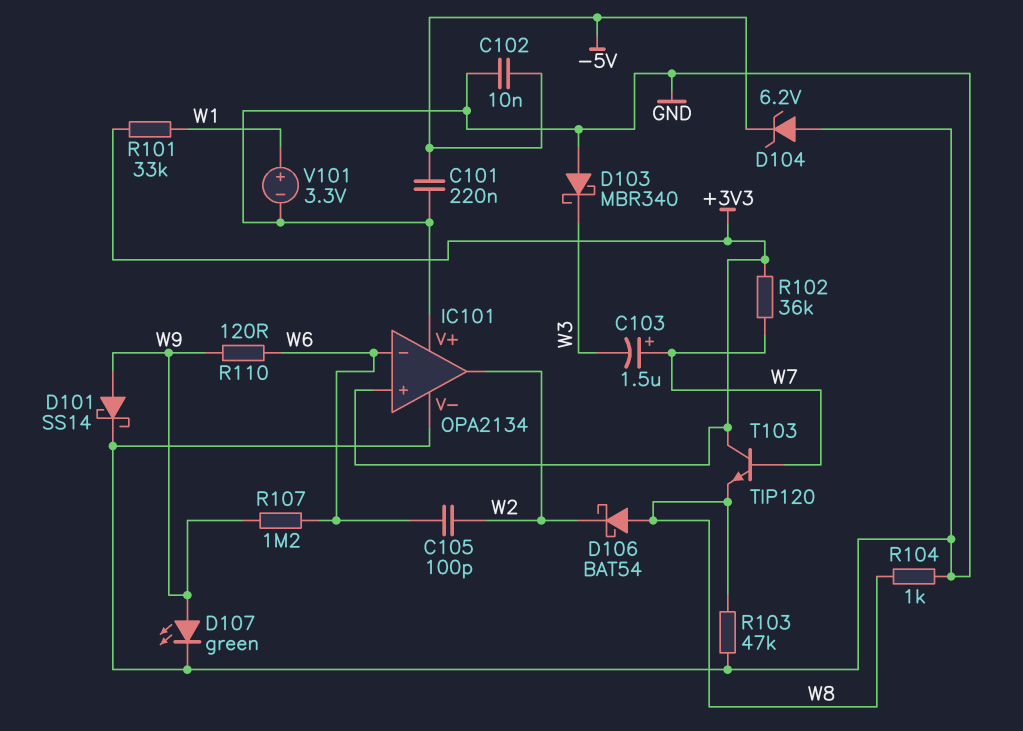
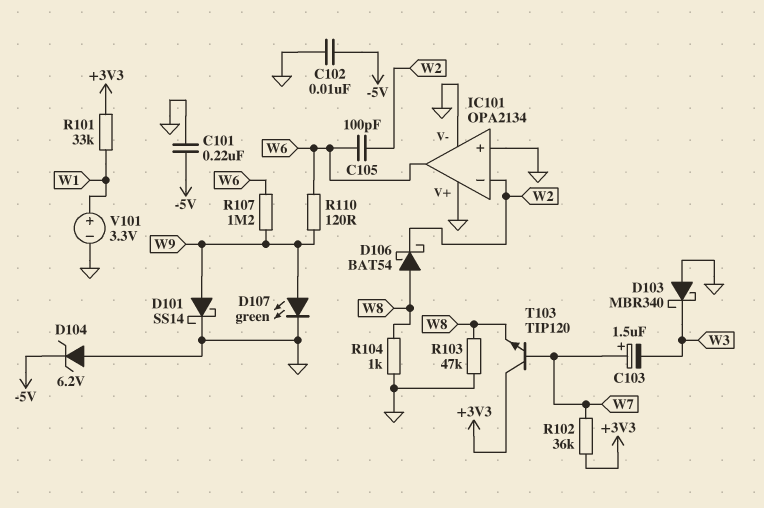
IC101 pin in+: +3V3 -> GND
IC101 pin in-: W6 -> W2
IC101 pin out: W2 -> W6

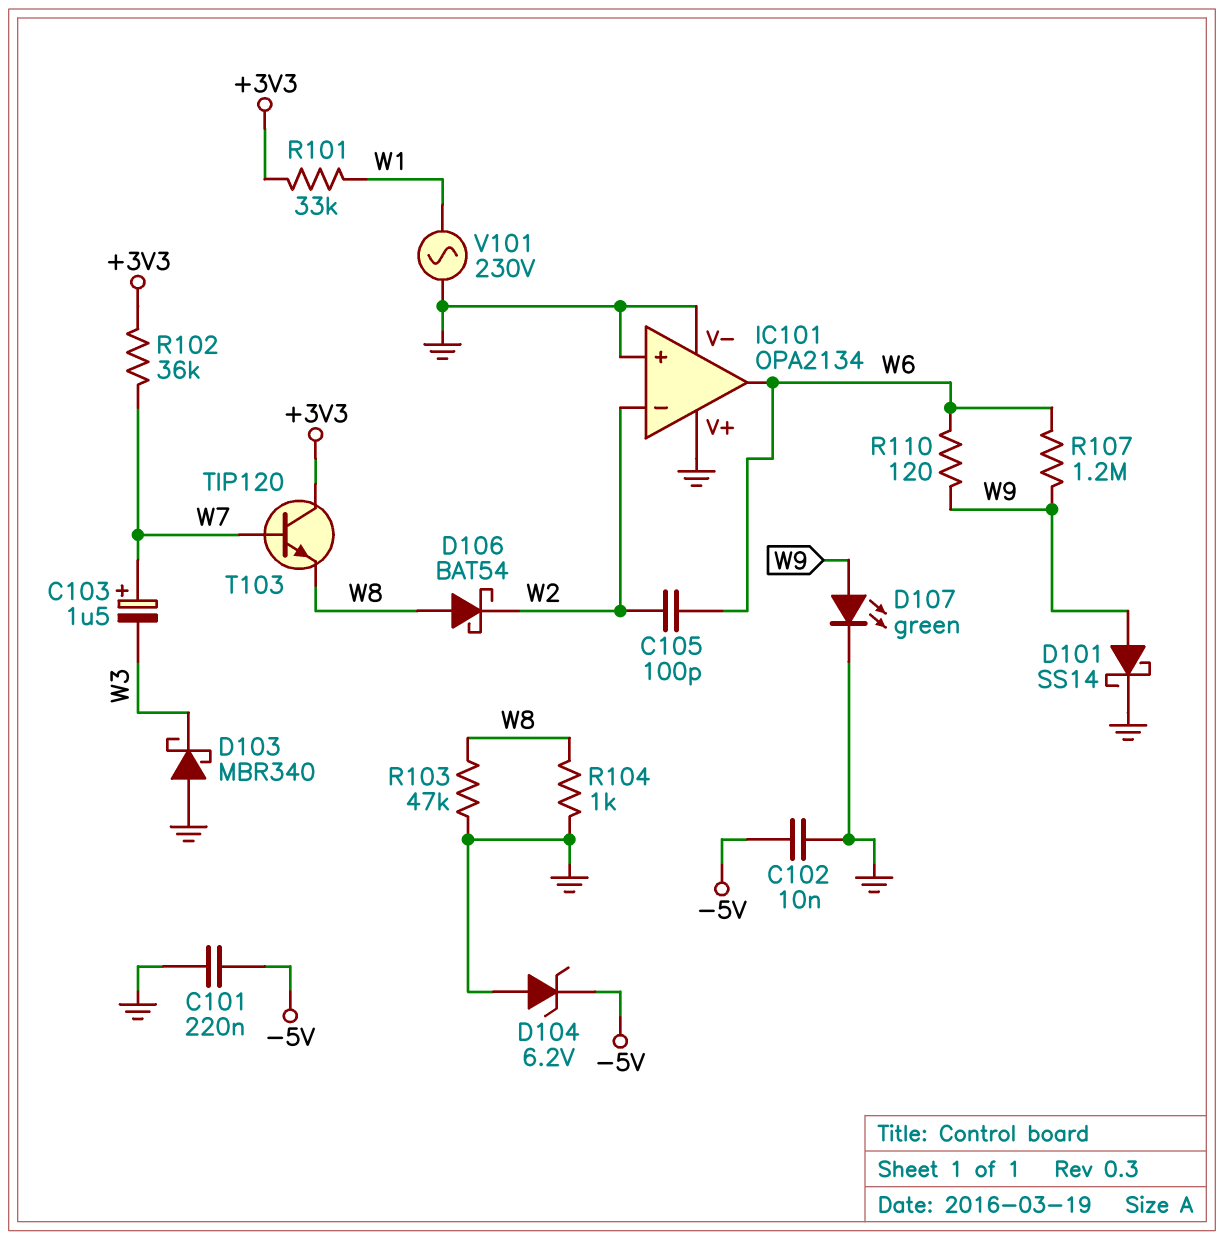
V101: 3.3V (plus W1, minus GND) -> AC 230V (GND, W1)

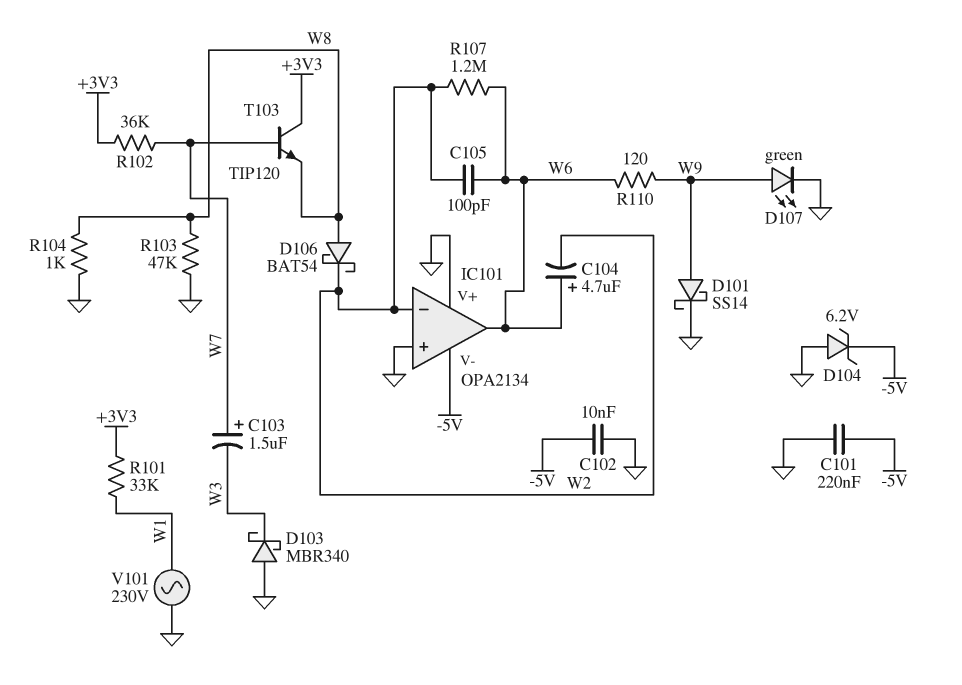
C104: none -> 4.7uF (plus W6, minus W2)
IC101 pin V-: GND -> -5V
R107: 1.2M (W6, W9) -> 1.2M (W2, W6)

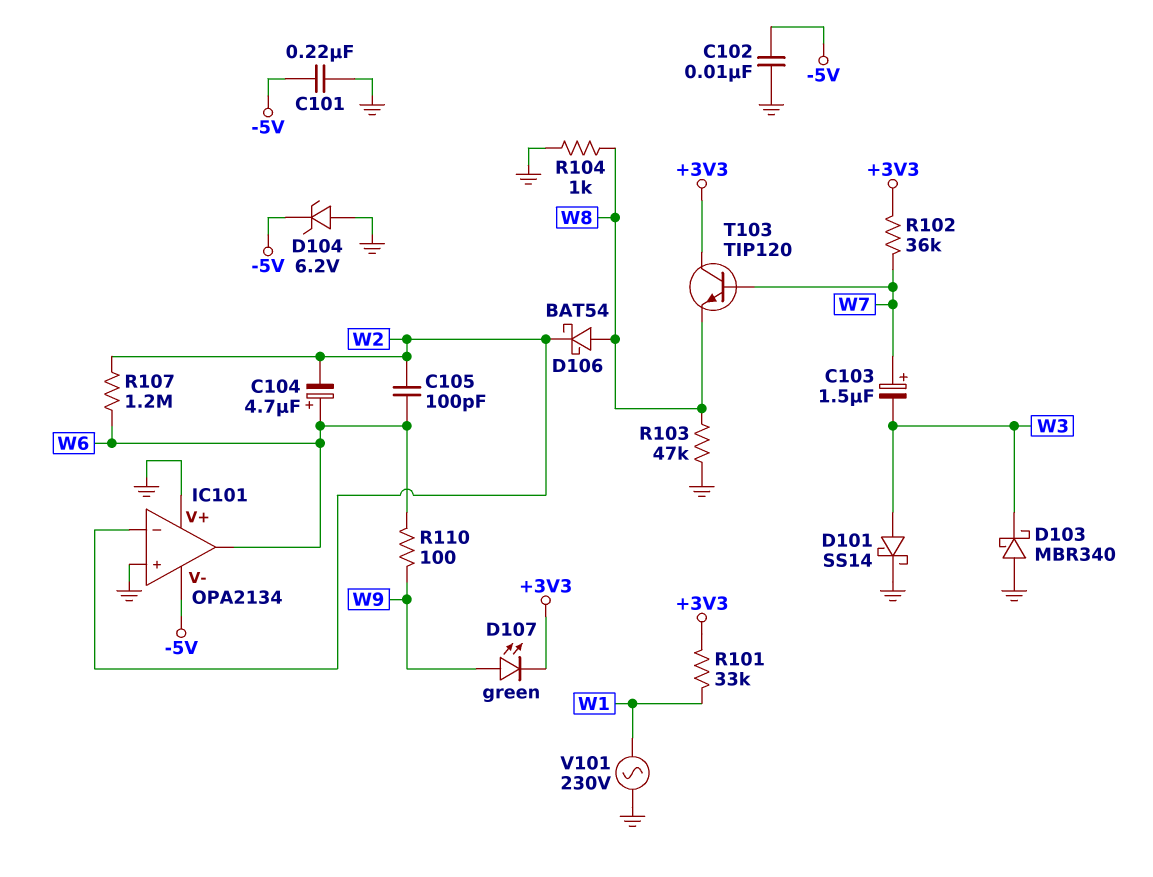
D101: schottky SS14 (A W9, K GND) -> schottky SS14 (A W3, K GND)
D107: LED green (A W9, K GND) -> LED green (A W9, K +3V3)
R110: 120 (W6, W9) -> 100 (W6, W9)

